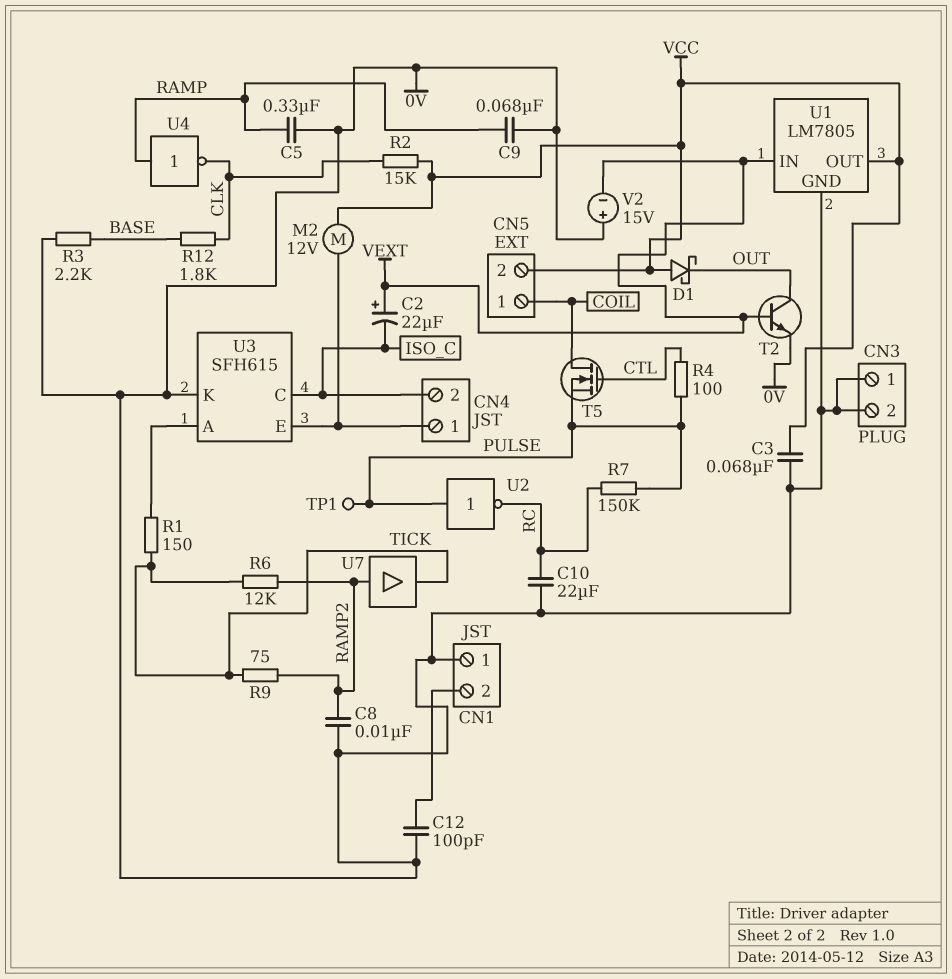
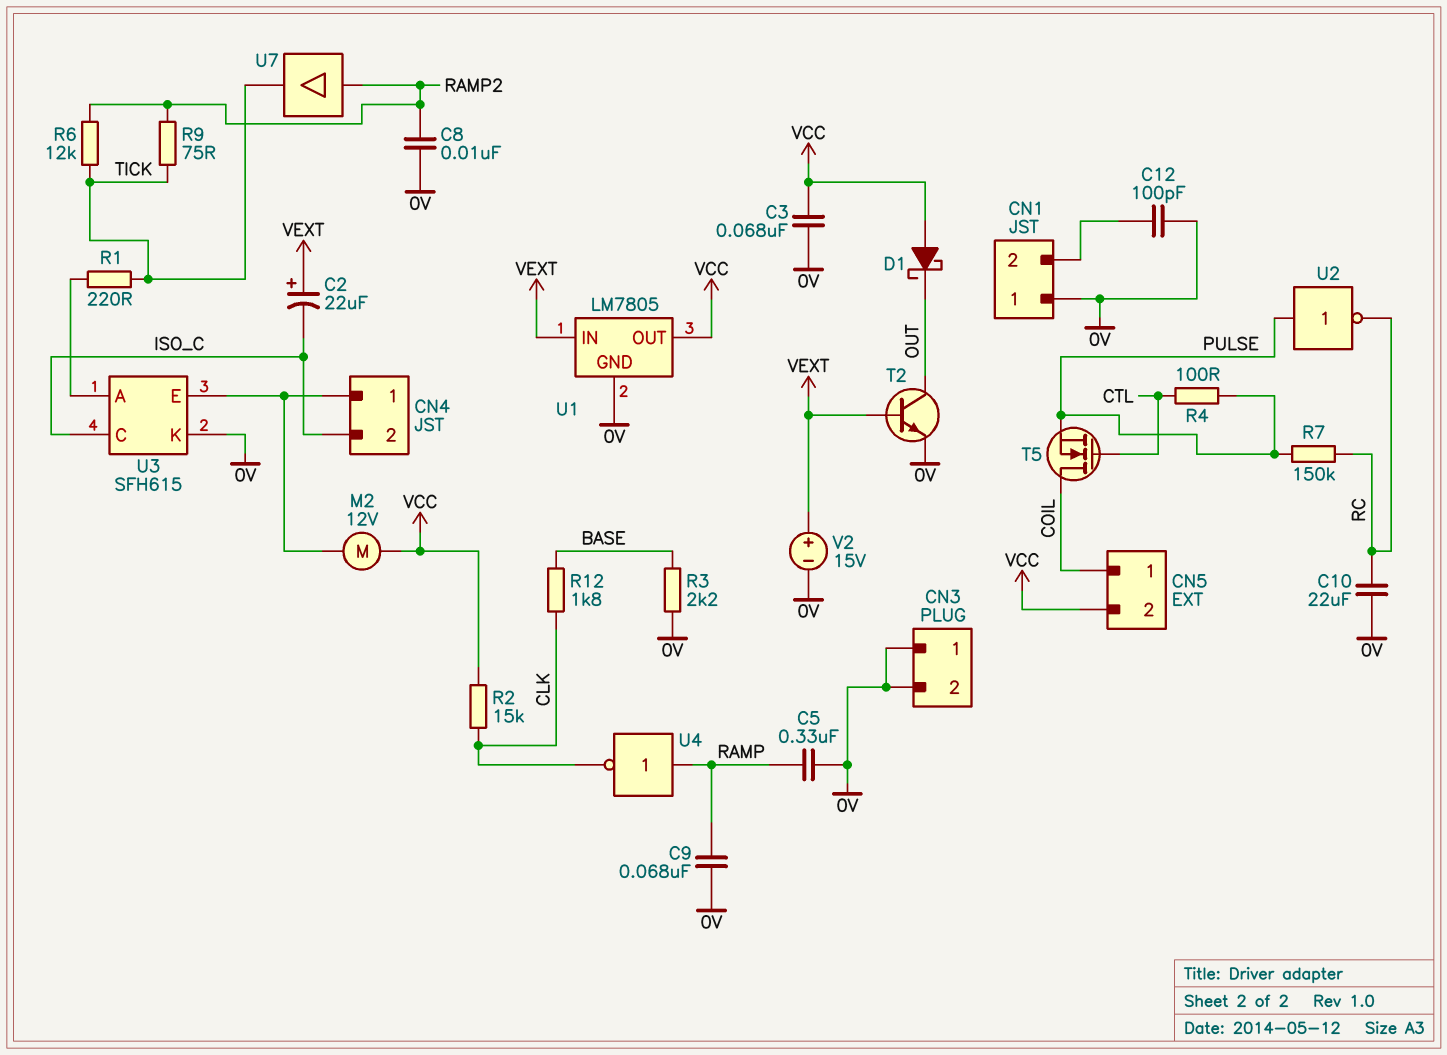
R1: 150 (TICK, U3/A) -> 220 (TICK, U3/A)
TP1: test point (PULSE) -> none
V2: 15V (plus 0V, minus VEXT) -> 15V (plus VEXT, minus 0V)

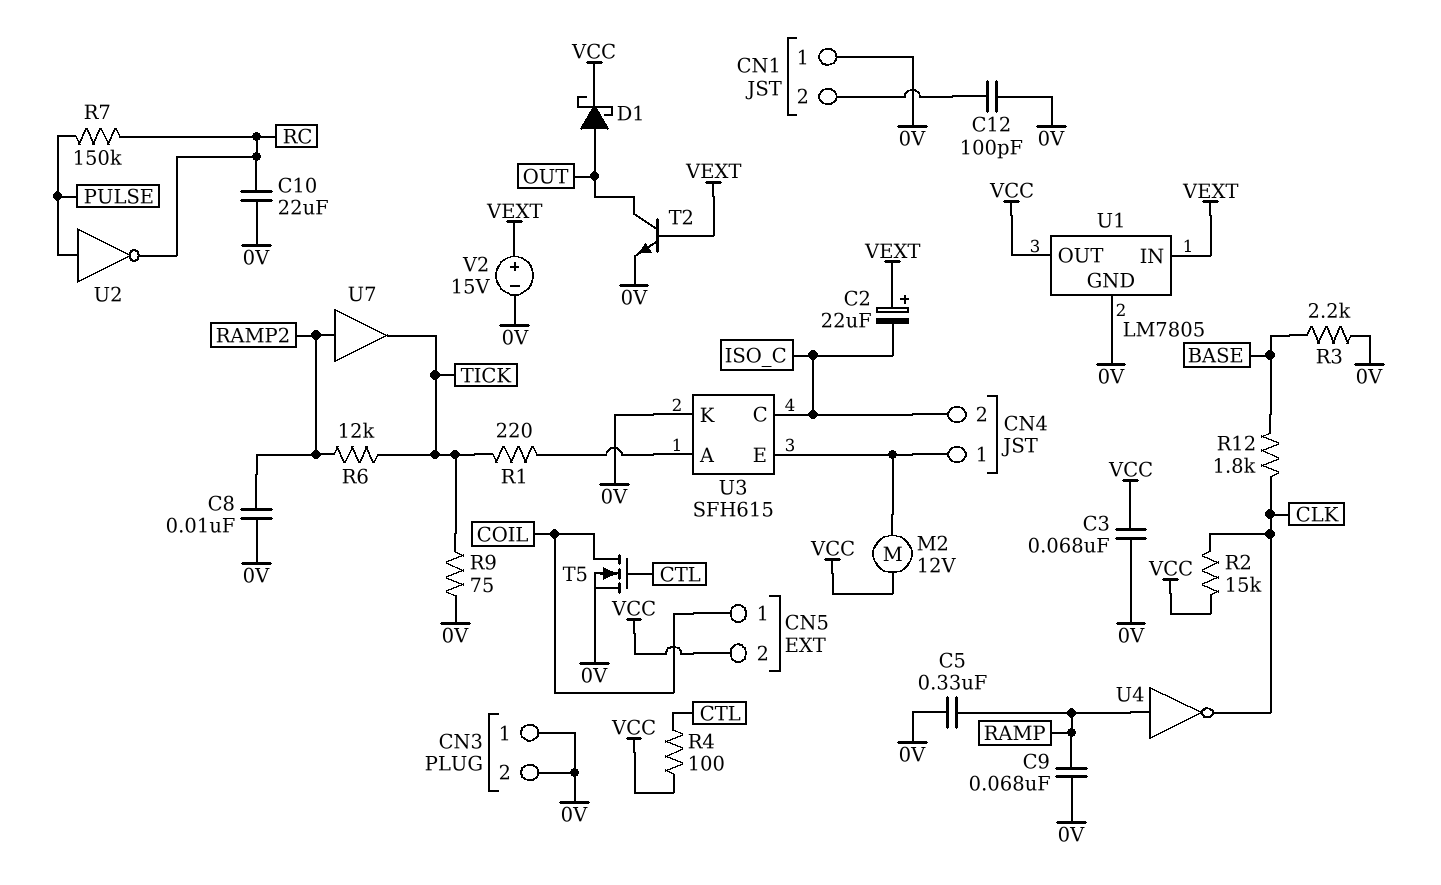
D1: schottky (A VCC, K OUT) -> schottky (A OUT, K VCC)
R4: 100 (CTL, PULSE) -> 100 (CTL, VCC)
R9: 75 (RAMP2, TICK) -> 75 (0V, TICK)
T5: NMOS (G CTL, D COIL, S PULSE) -> NMOS (G CTL, D COIL, S 0V)

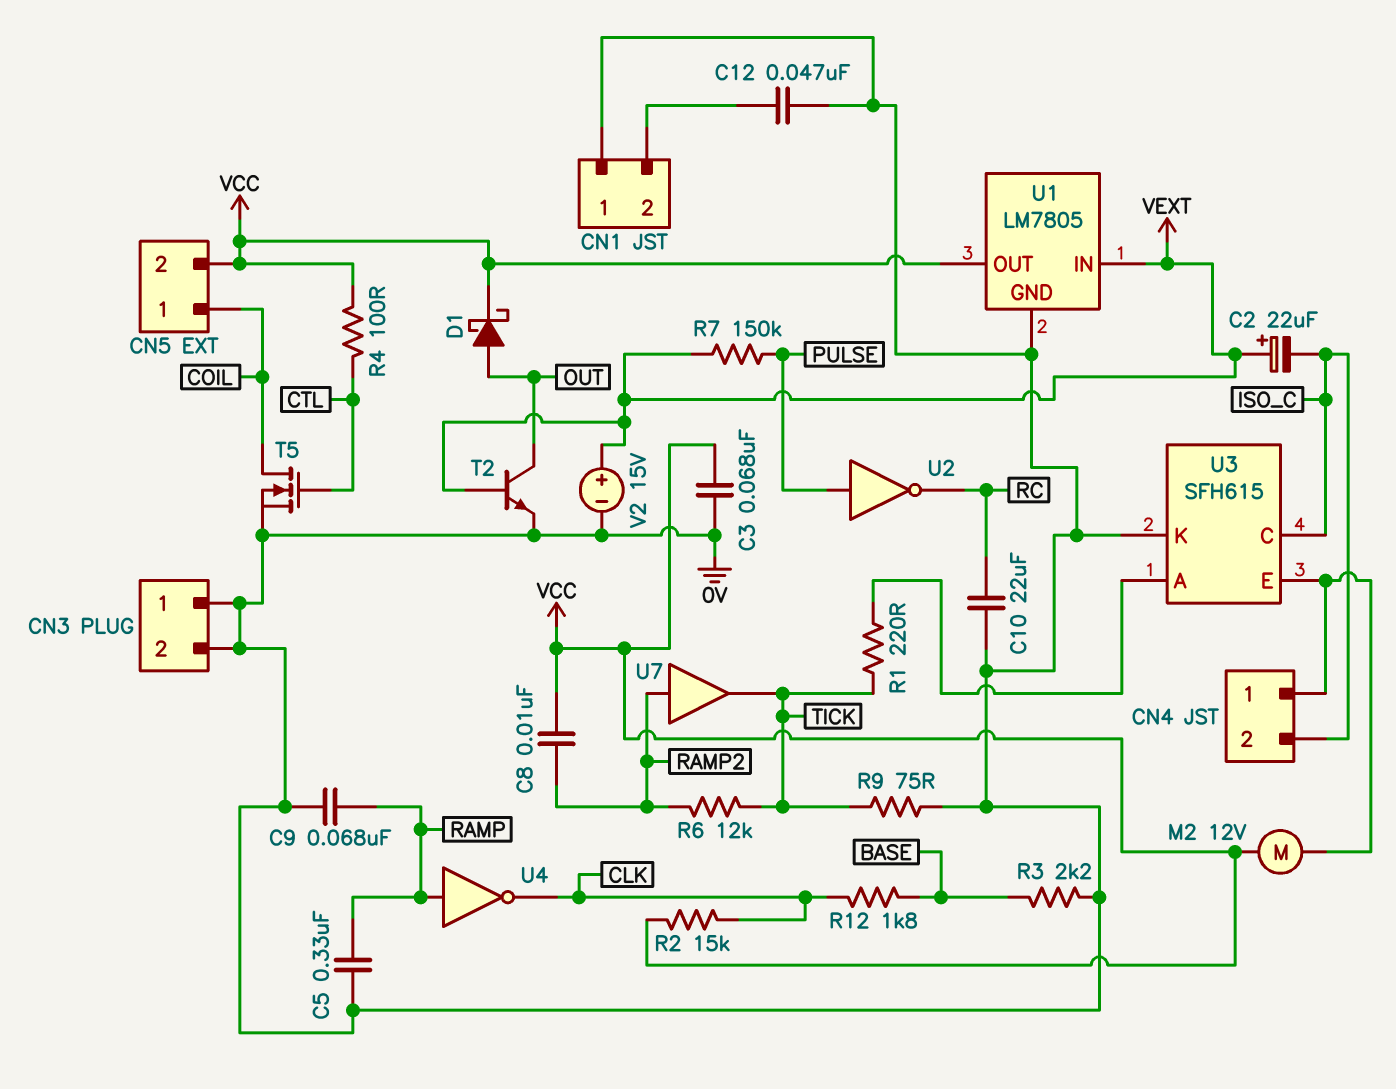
C8: 10nF (0V, RAMP2) -> 10nF (RAMP2, VCC)
C12: 100pF (0V, CN1/2) -> 47nF (0V, CN1/2)
R7: 150k (PULSE, RC) -> 150k (PULSE, VEXT)

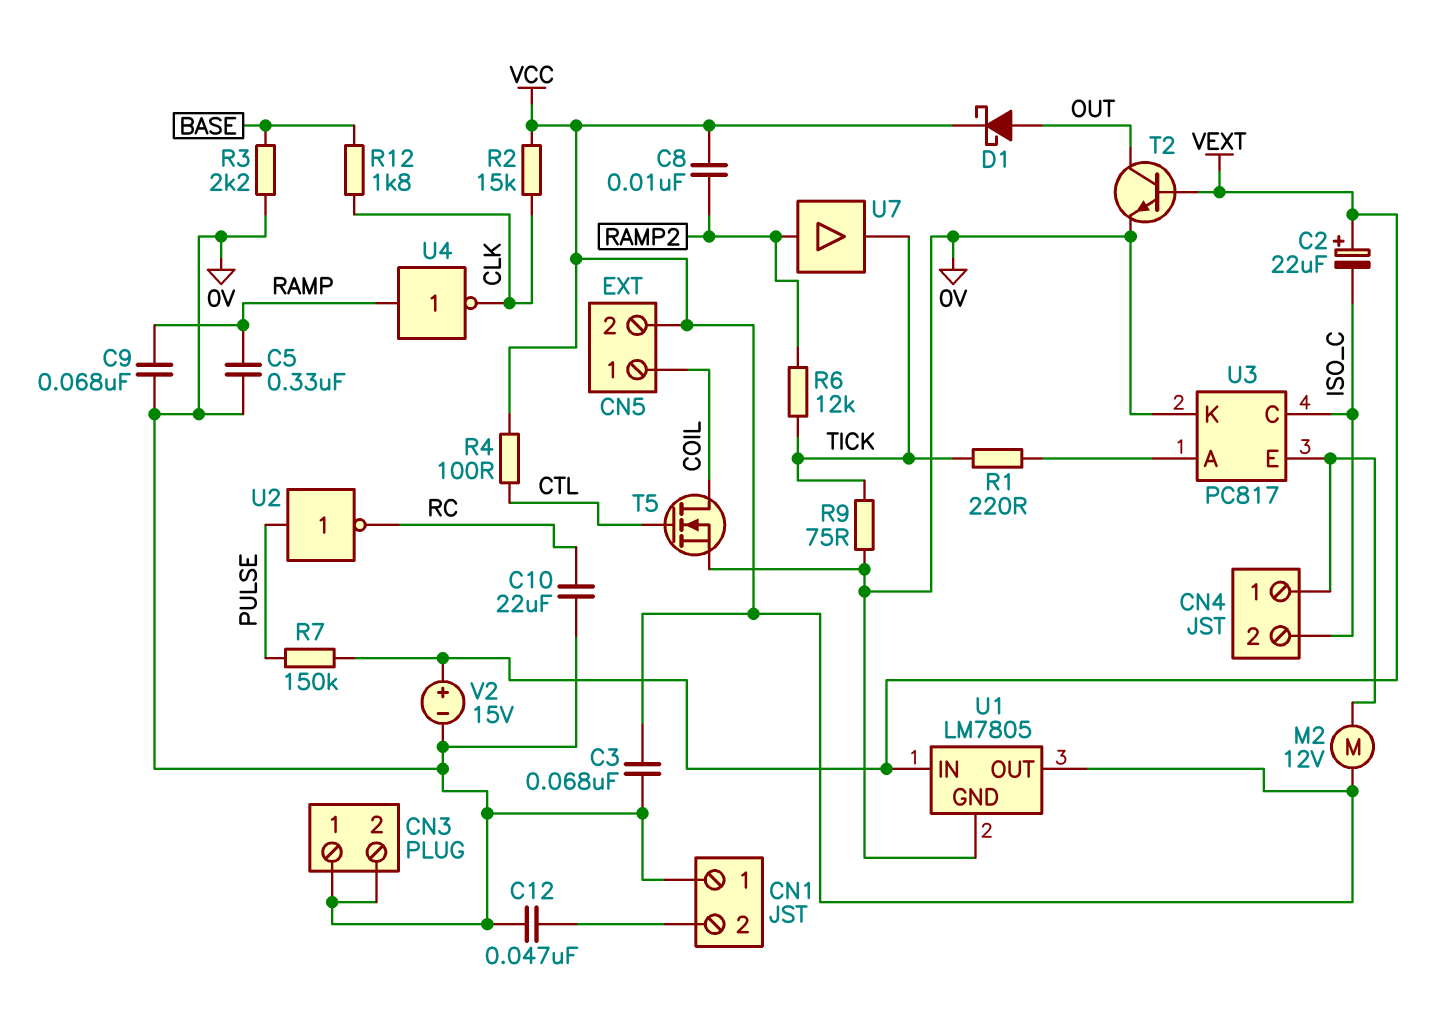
U3: SFH615 -> PC817

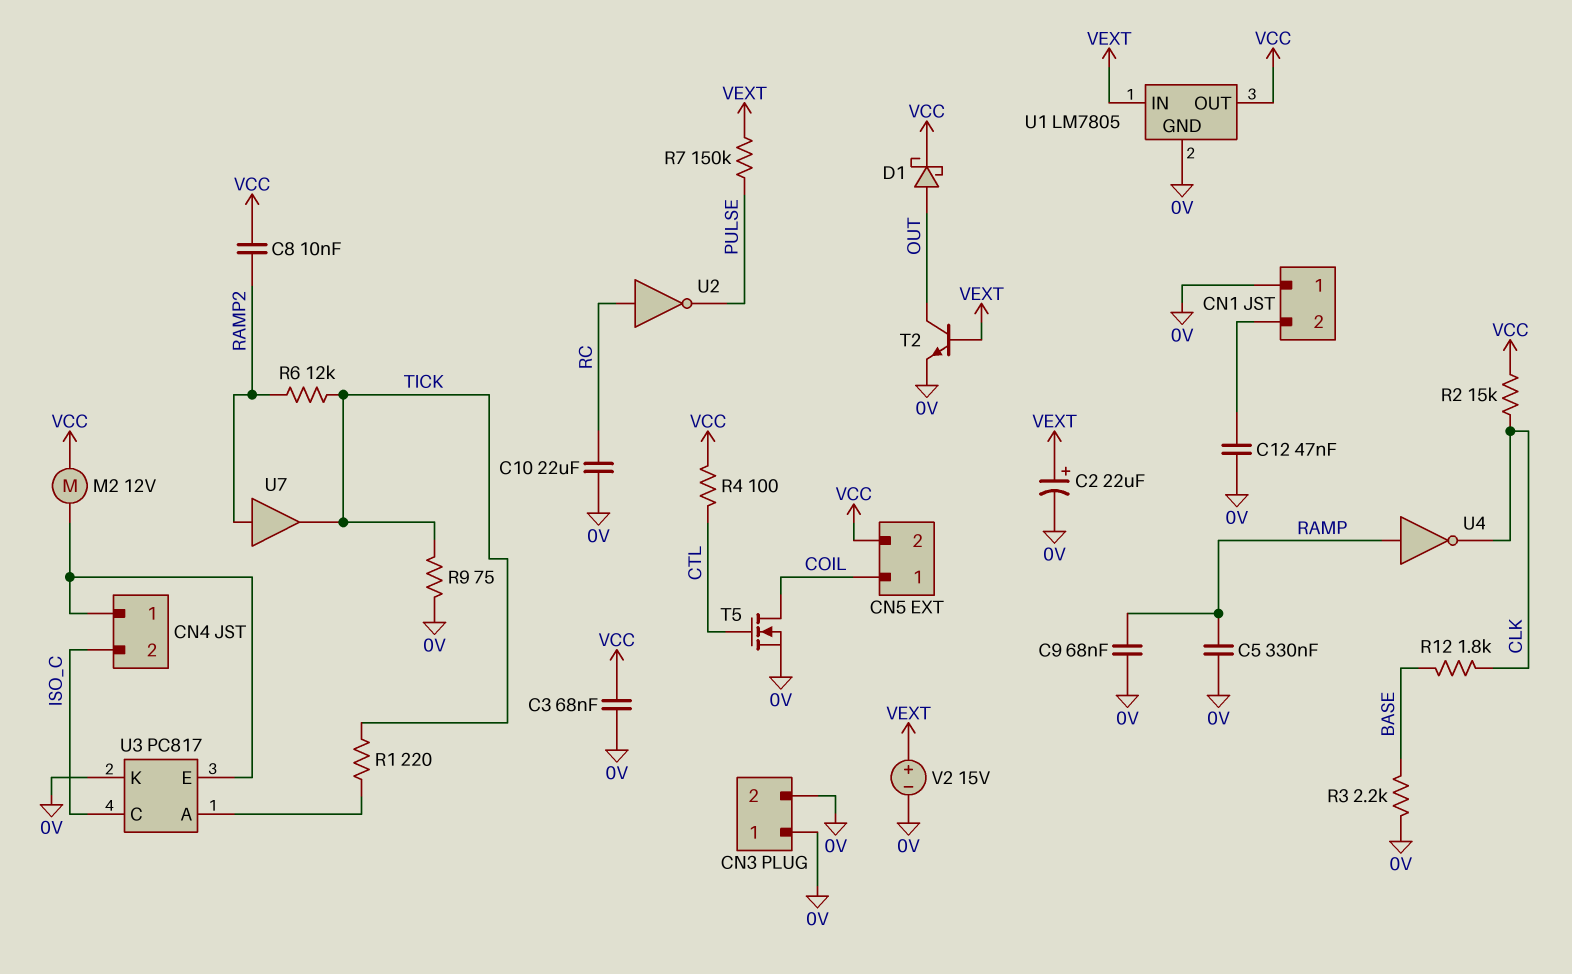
C2: 22uF (plus VEXT, minus ISO_C) -> 22uF (plus VEXT, minus 0V)
U2: NOT (in PULSE, out RC) -> NOT (in RC, out PULSE)

